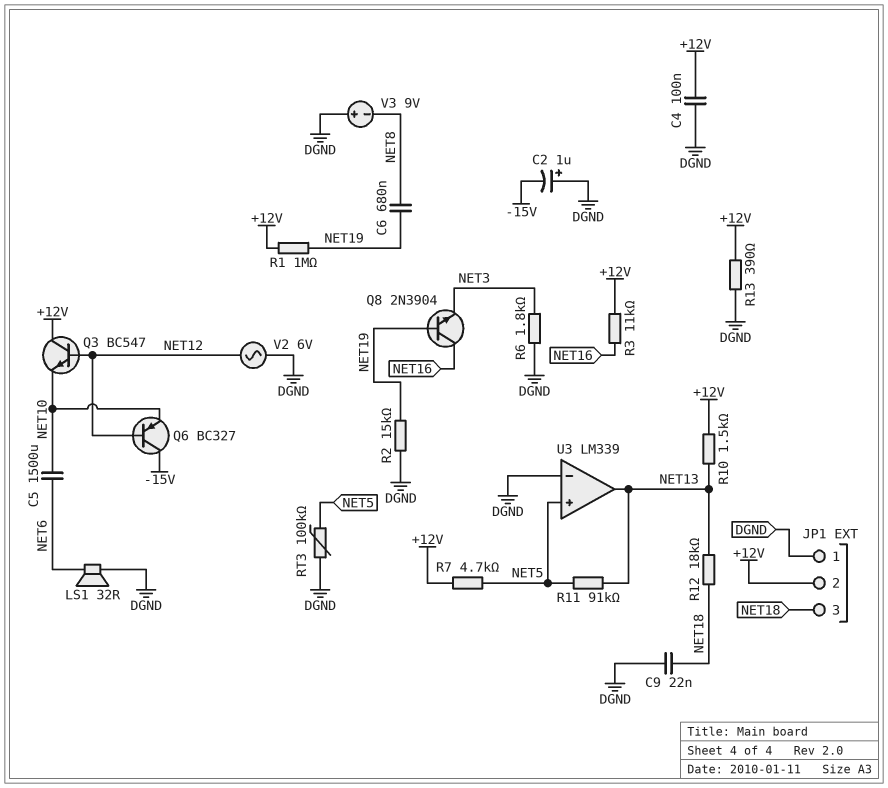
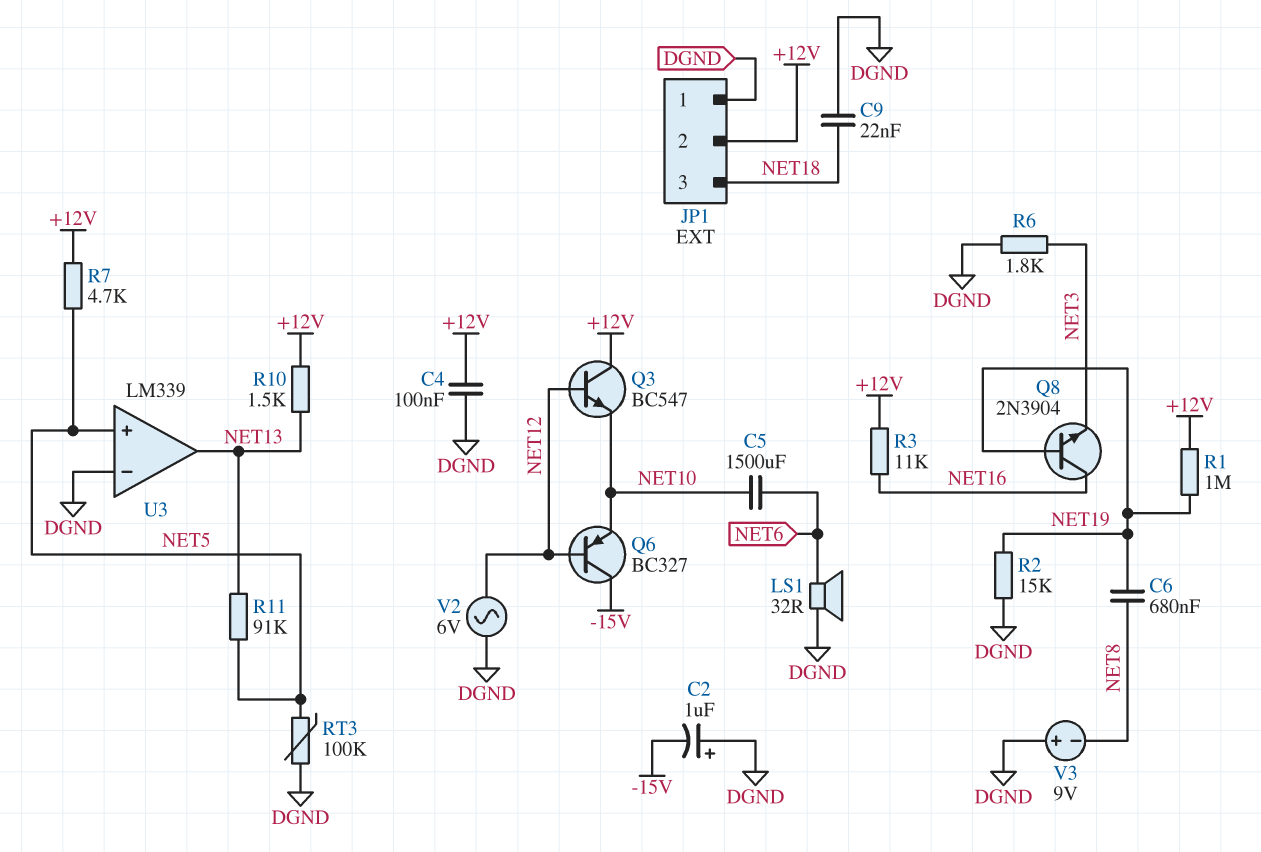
R12: 18k (NET13, NET18) -> none
R13: 390 (+12V, DGND) -> none

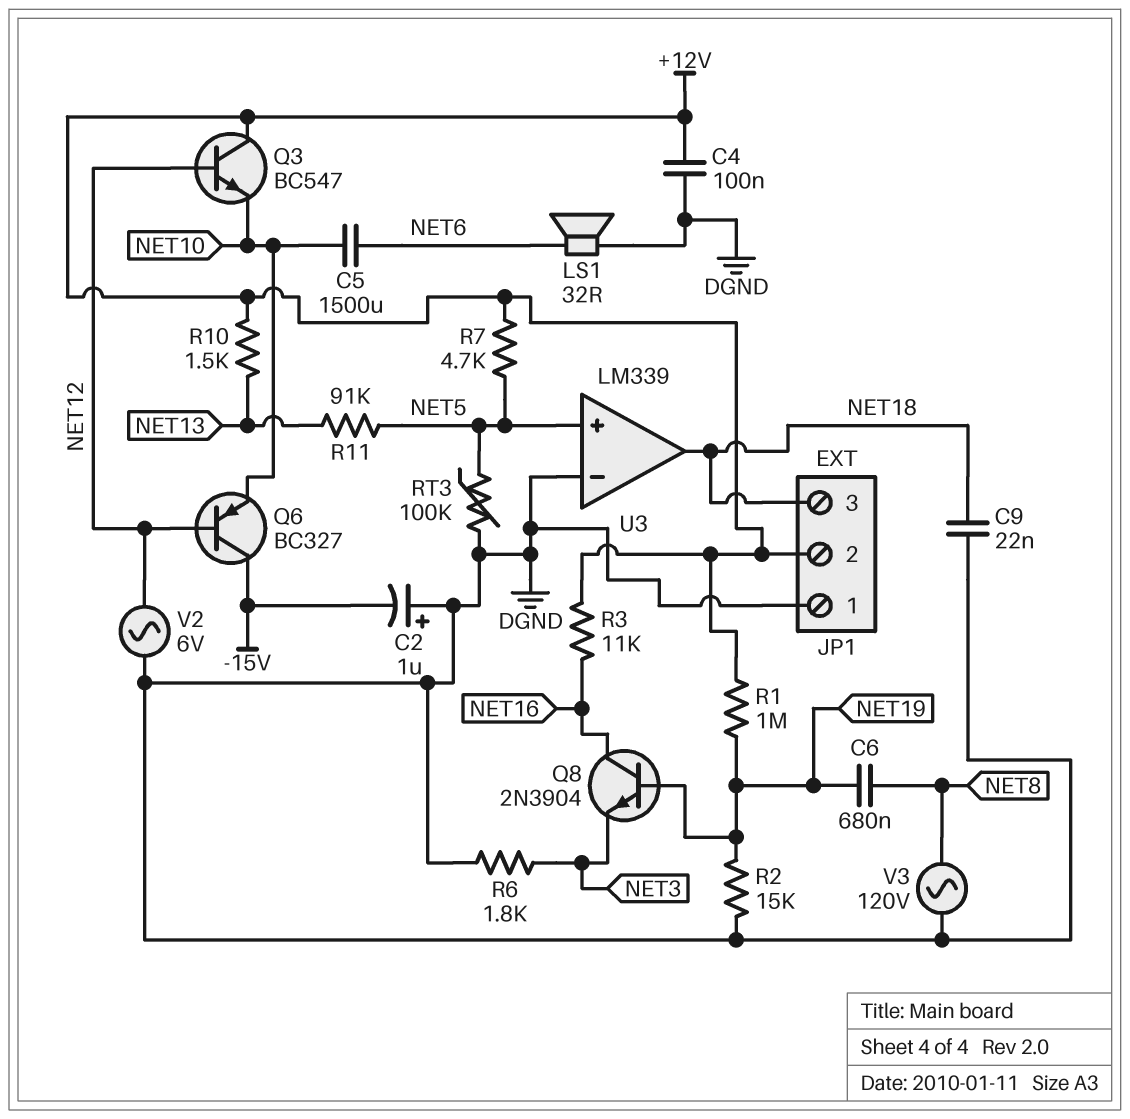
U3 pin out: NET13 -> NET18
V3: 9V (plus DGND, minus NET8) -> AC 120V (DGND, NET8)

